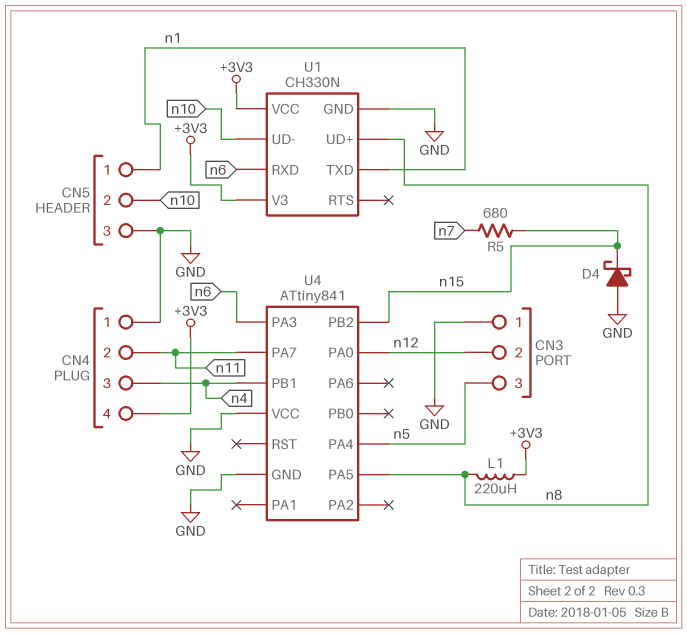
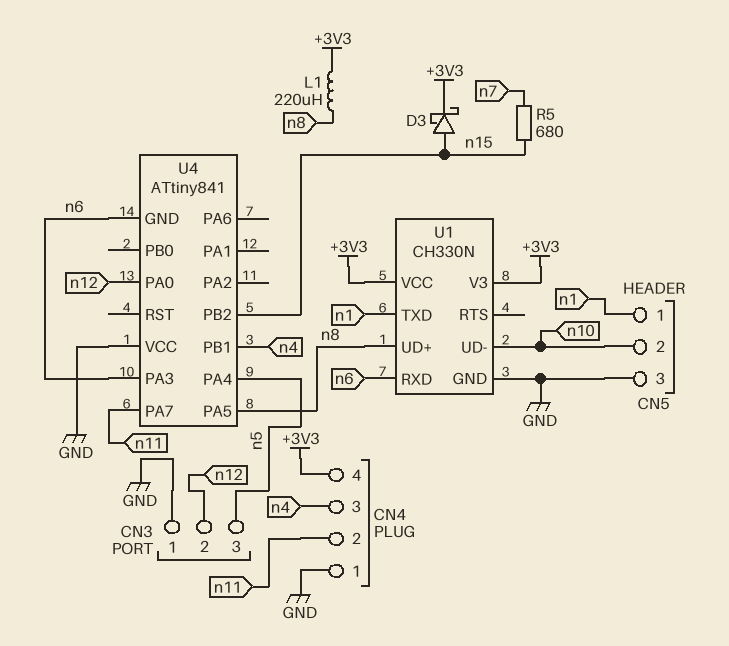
D3: none -> schottky (A n15, K +3V3)
D4: schottky (A GND, K n15) -> none
U4 pin GND: GND -> n6

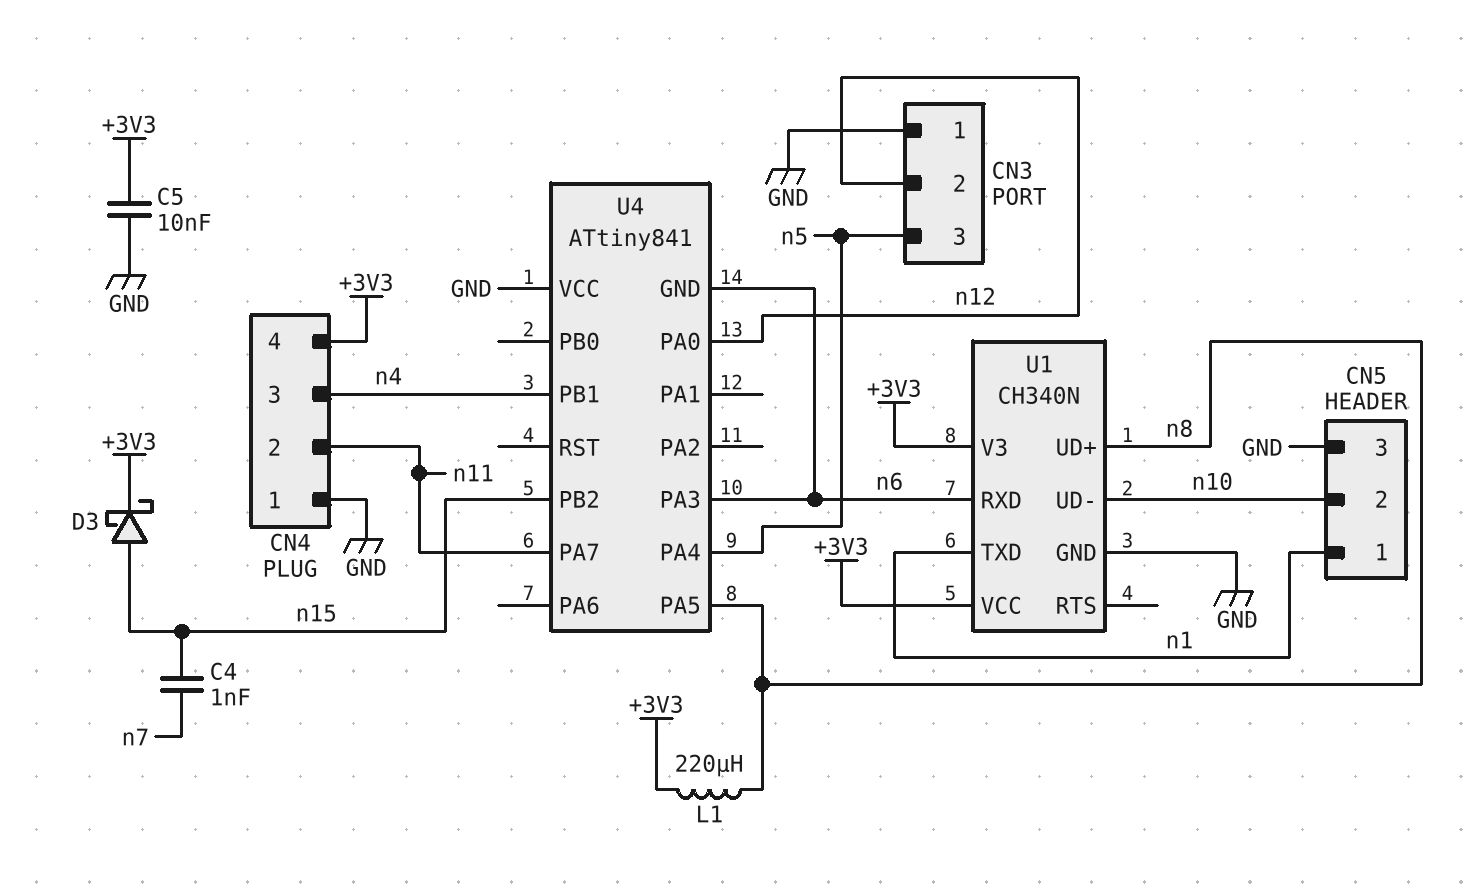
C4: none -> 1nF (n7, n15)
C5: none -> 10nF (+3V3, GND)
R5: 680 (n7, n15) -> none
U1: CH330N -> CH340N

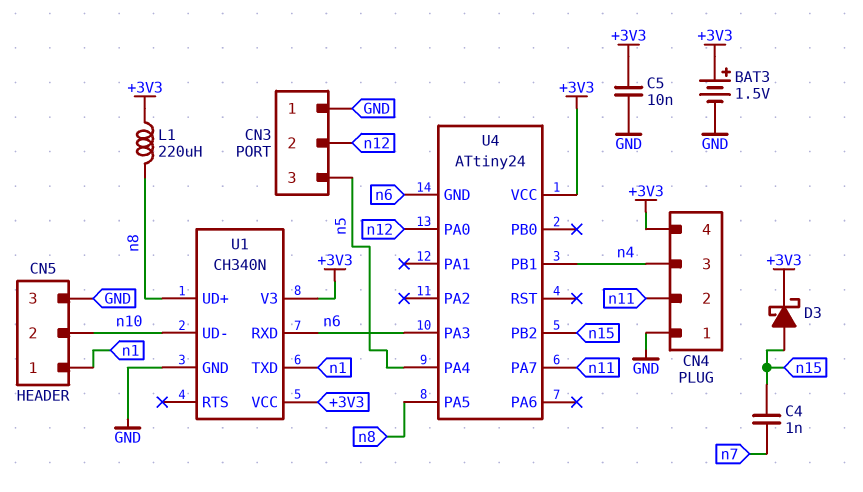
BAT3: none -> 1.5V (plus +3V3, minus GND)
U4: ATtiny841 -> ATtiny24
U4 pin VCC: GND -> +3V3

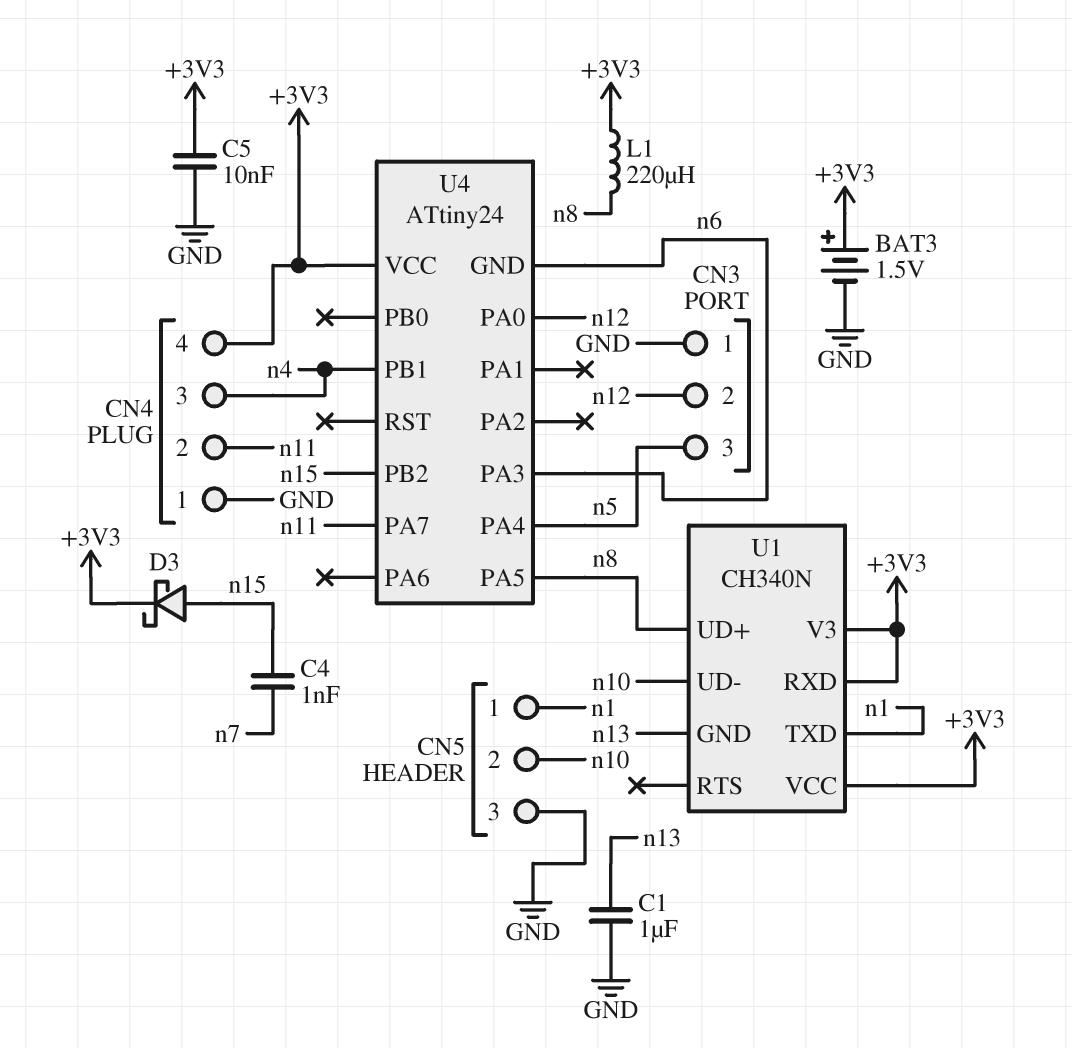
C1: none -> 1uF (GND, n13)
U1 pin GND: GND -> n13
U1 pin RXD: n6 -> +3V3

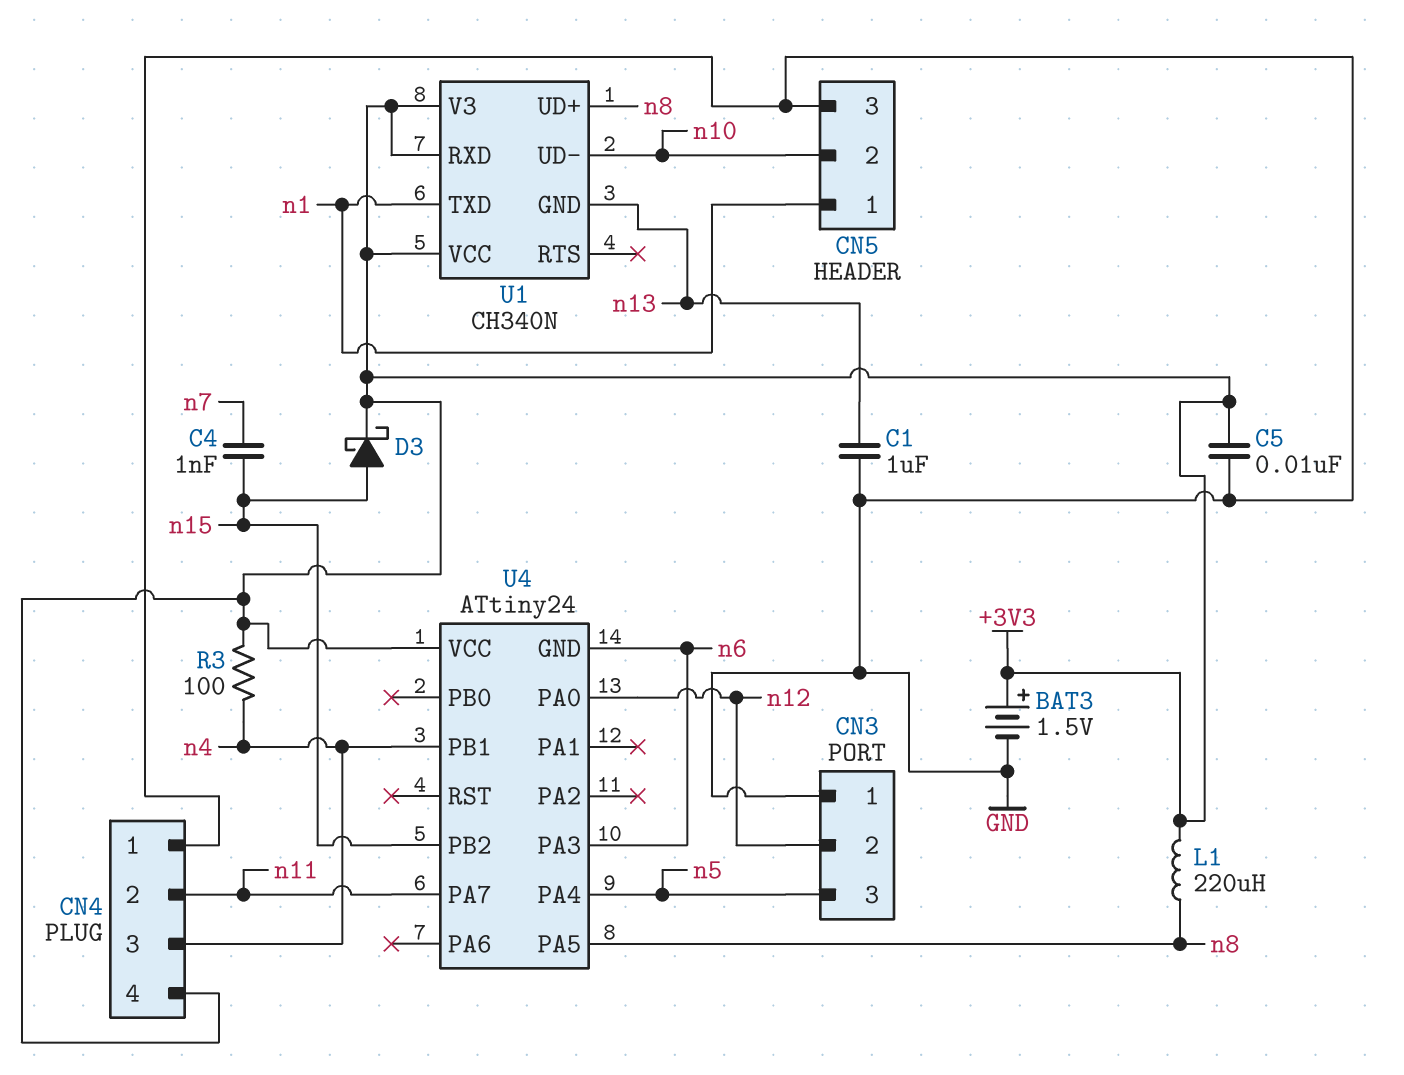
R3: none -> 100 (+3V3, n4)

